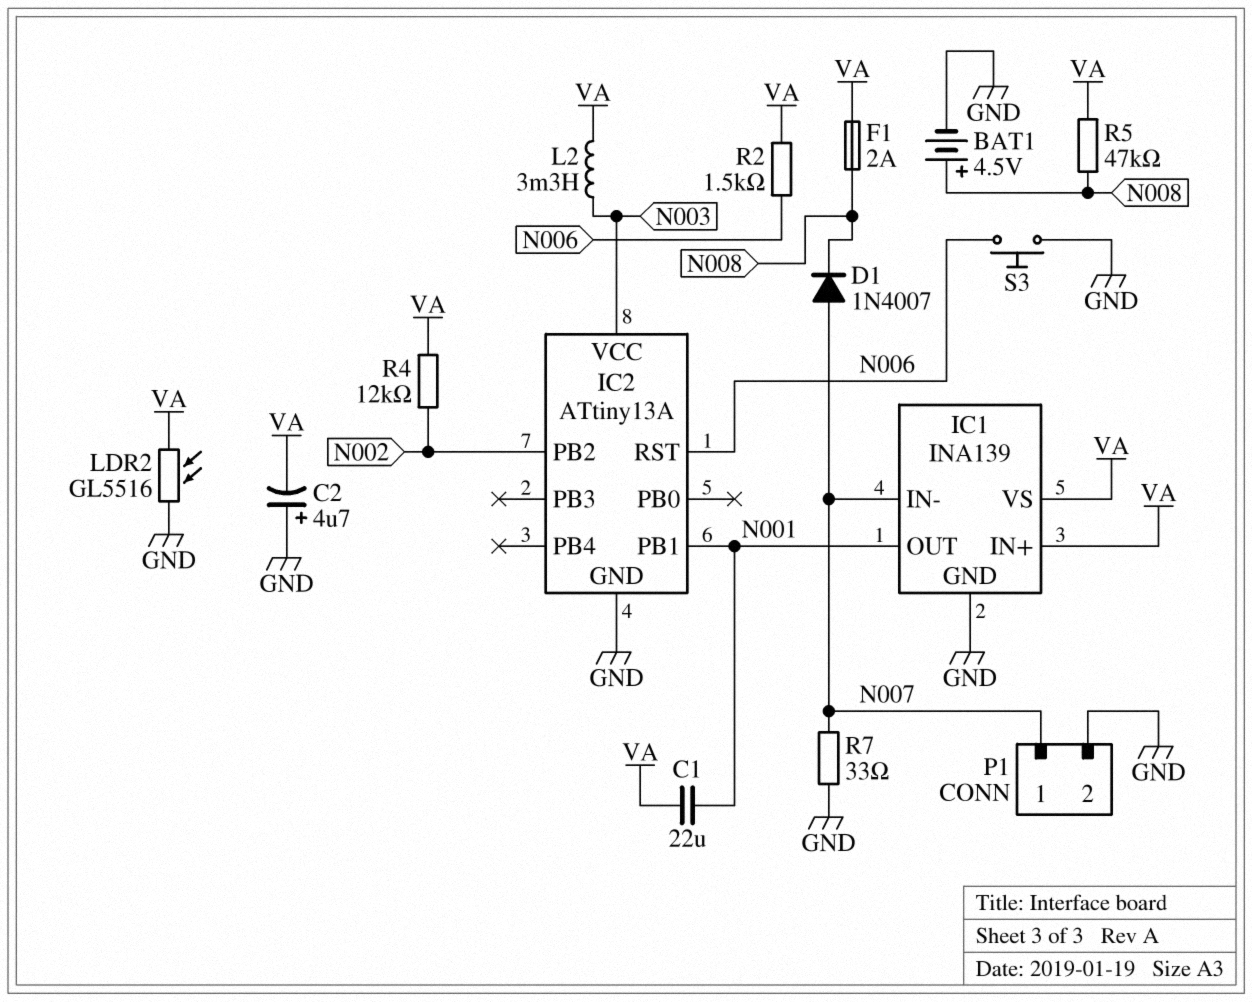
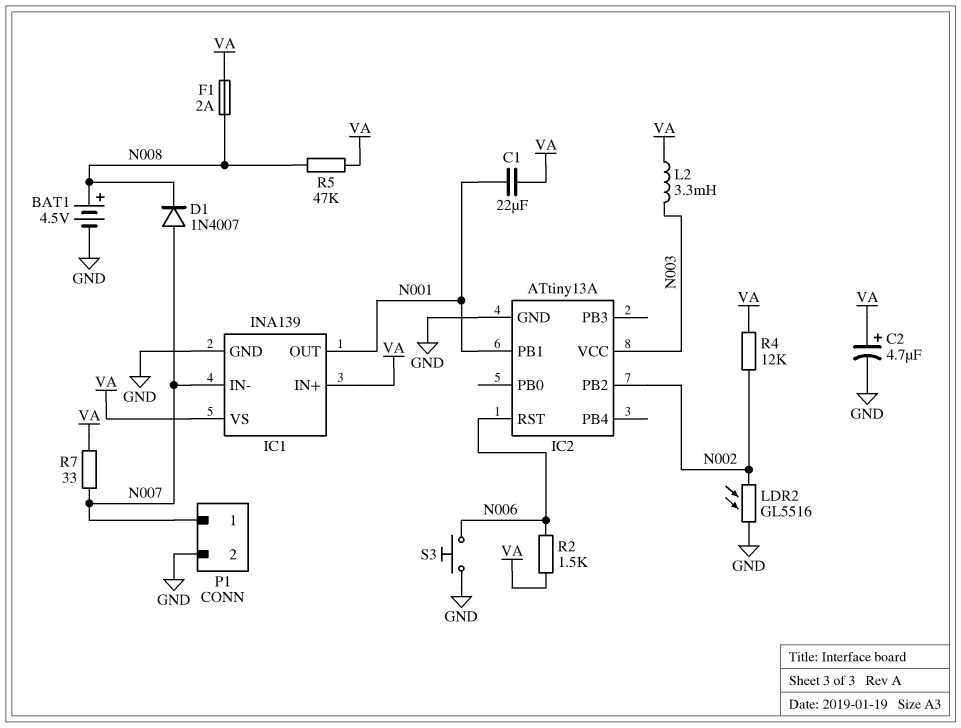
C2: 4.7uF (plus GND, minus VA) -> 4.7uF (plus VA, minus GND)
LDR2: GL5516 (GND, VA) -> GL5516 (GND, N002)
R7: 33 (GND, N007) -> 33 (N007, VA)

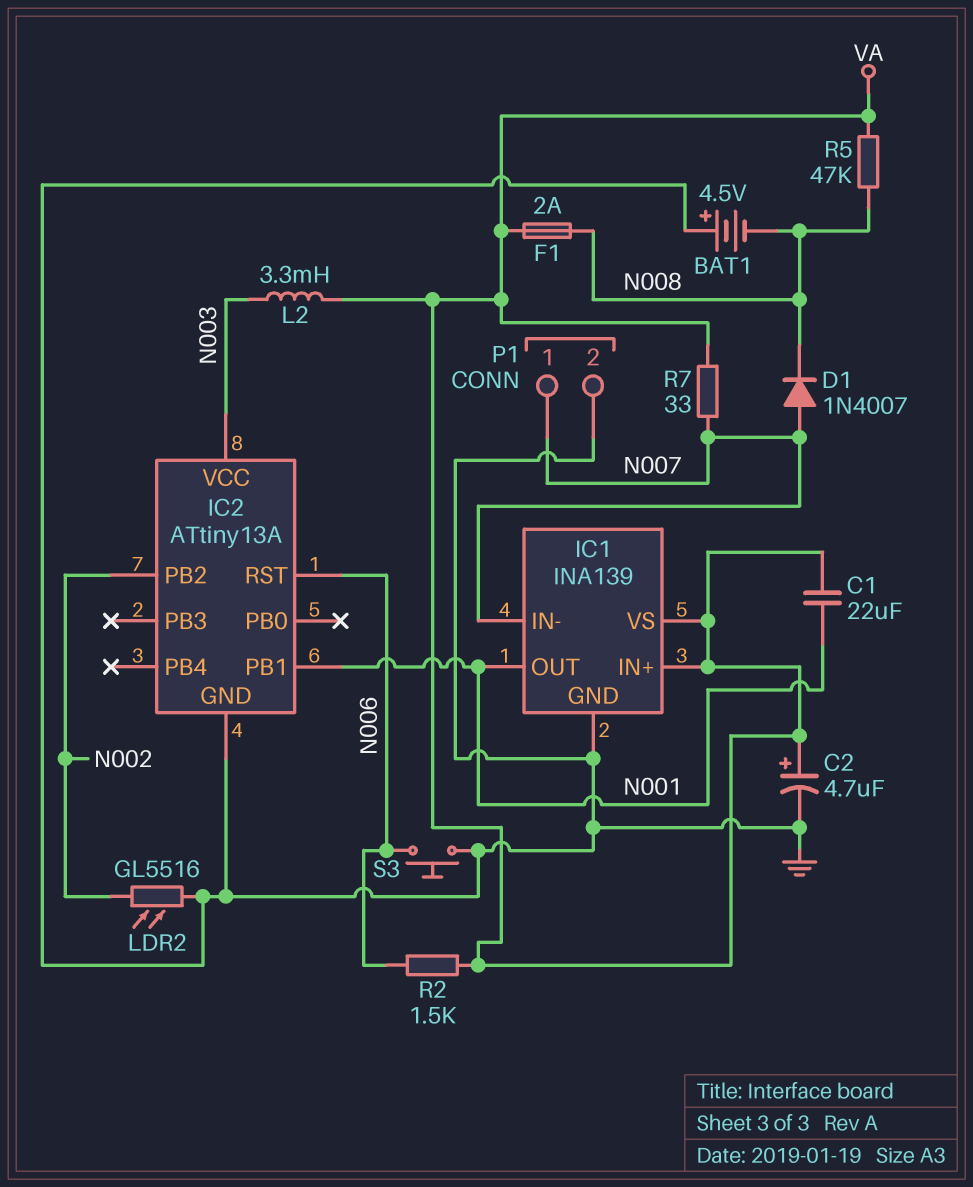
BAT1: 4.5V (plus N008, minus GND) -> 4.5V (plus GND, minus N008)
R4: 12k (N002, VA) -> none

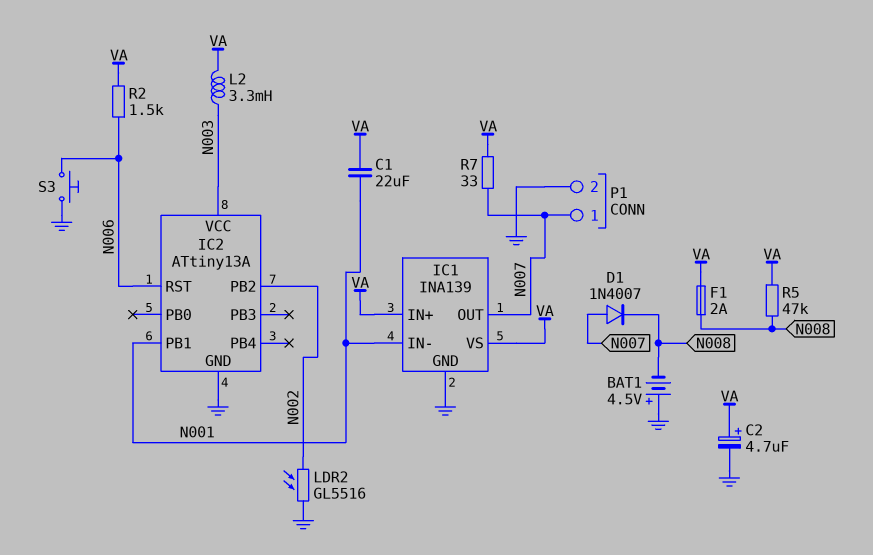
IC1 pin IN-: N007 -> N001
IC1 pin OUT: N001 -> N007

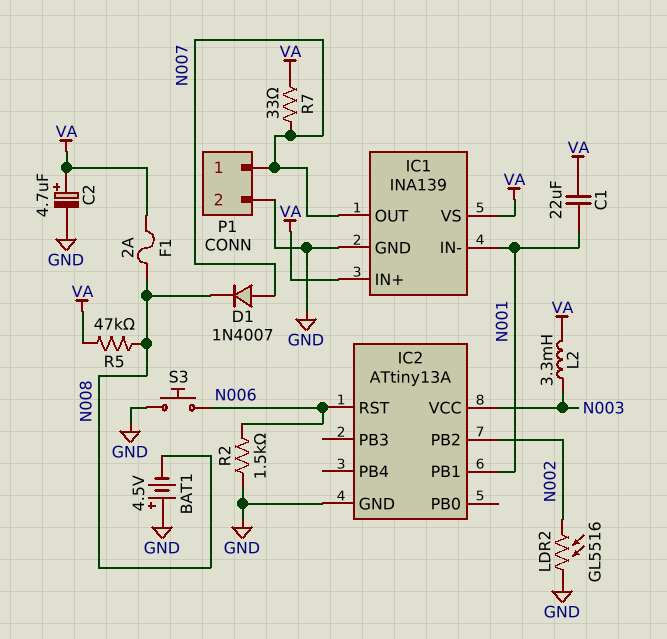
R2: 1.5k (N006, VA) -> 1.5k (GND, N006)

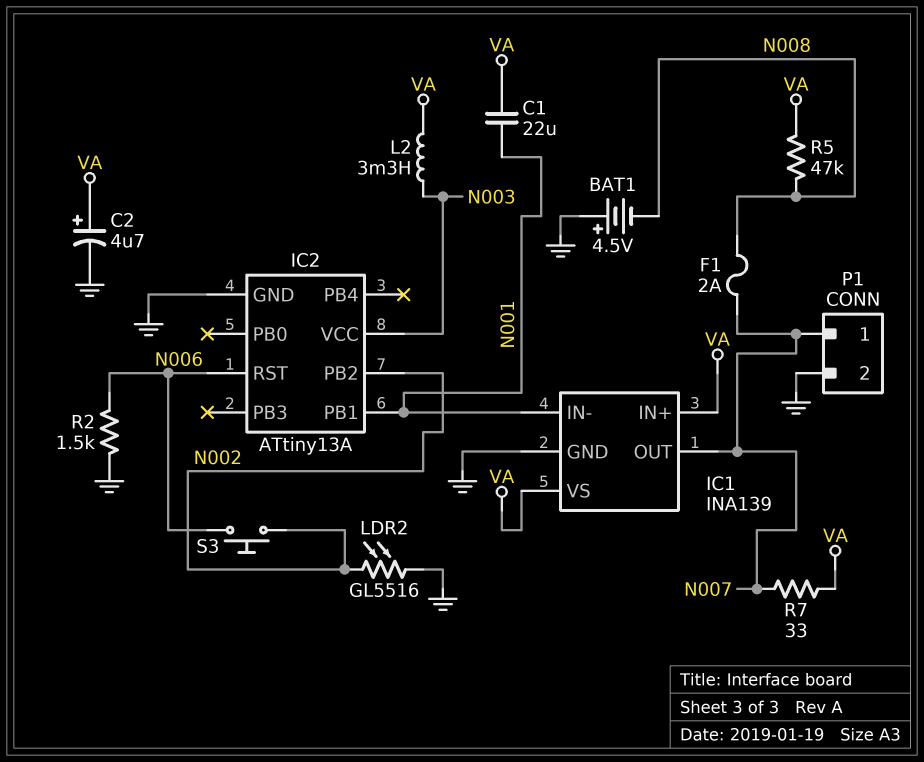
D1: diode 1N4007 (A N007, K N008) -> none
F1: 2A (N008, VA) -> 2A (N007, N008)
S3: button (GND, N006) -> button (N002, N006)

